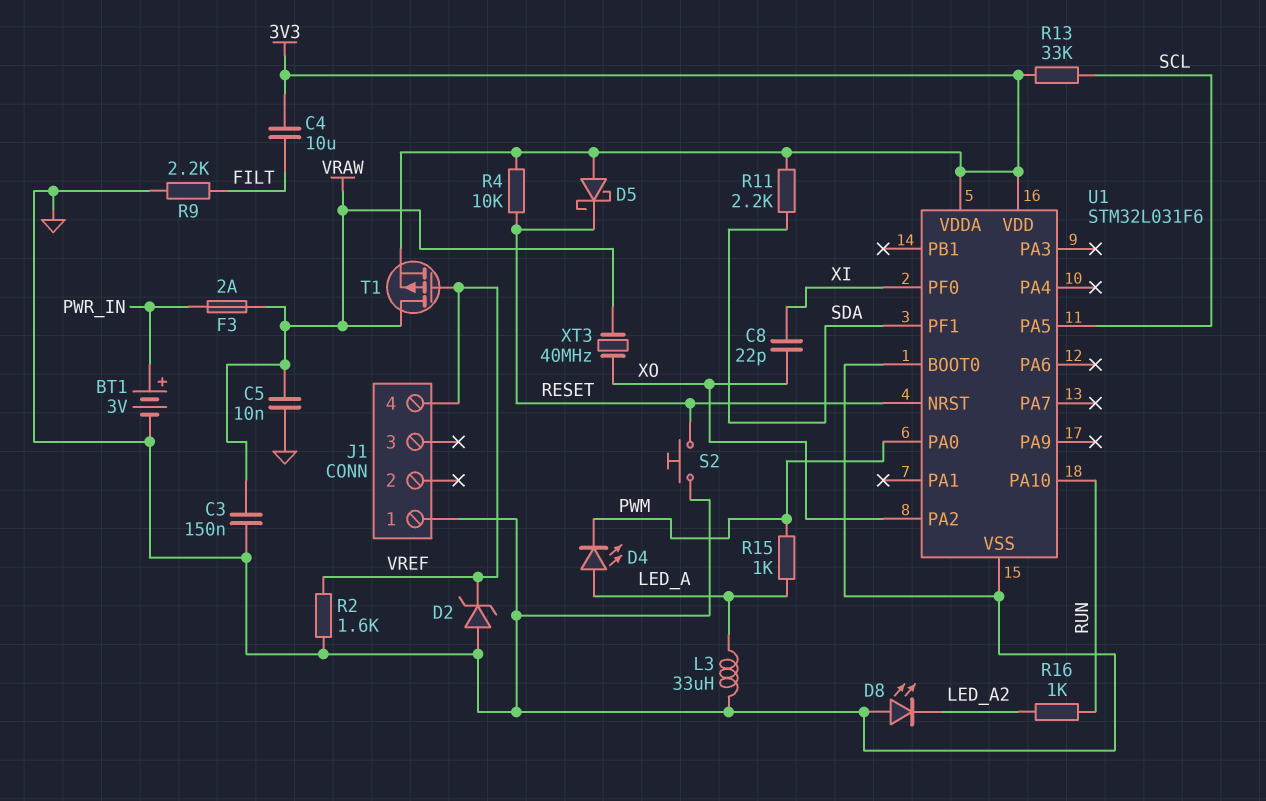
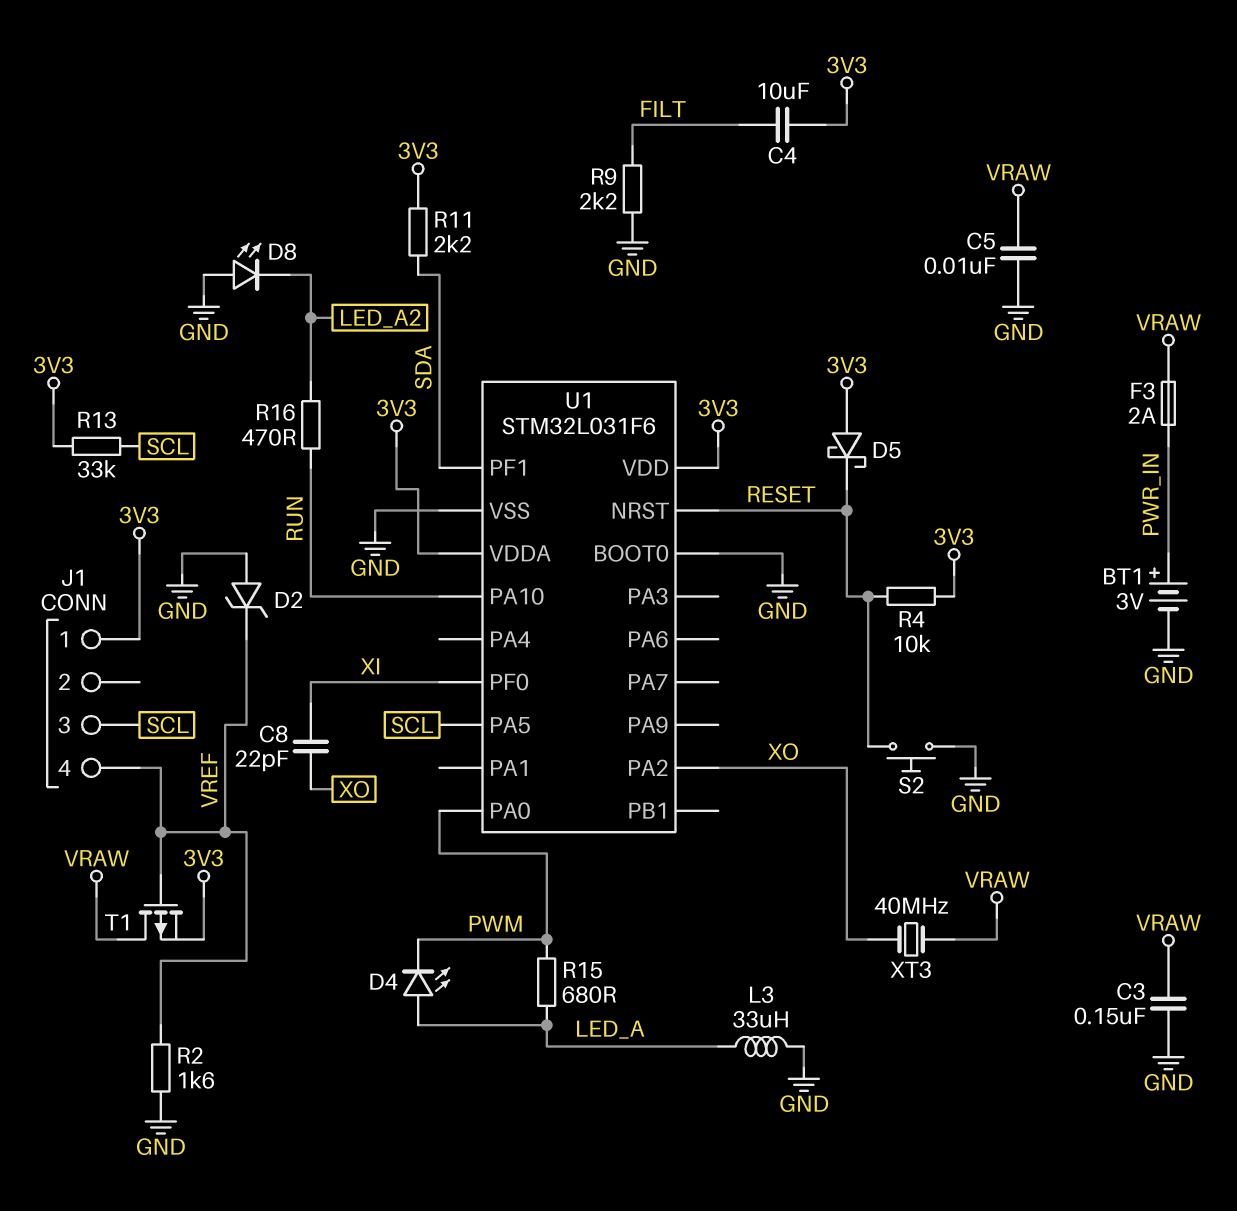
J1 pin 1: GND -> 3V3
J1 pin 3: none -> SCL
R15: 1k (LED_A, PWM) -> 680 (LED_A, PWM)
R16: 1k (LED_A2, RUN) -> 470 (LED_A2, RUN)

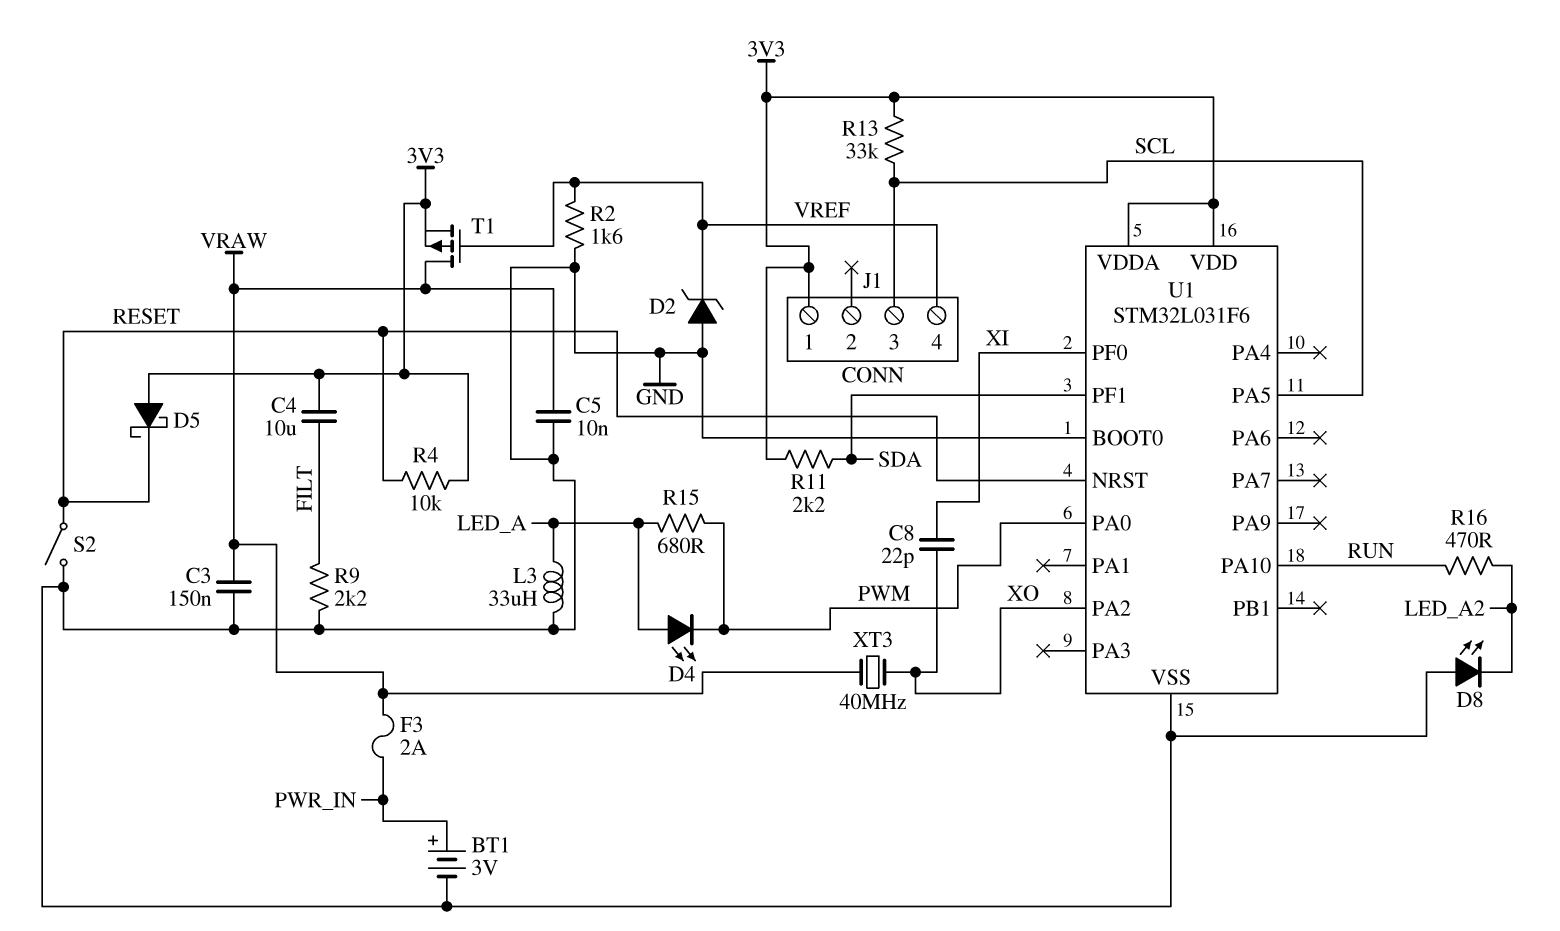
S2: button (GND, RESET) -> switch (GND, RESET)

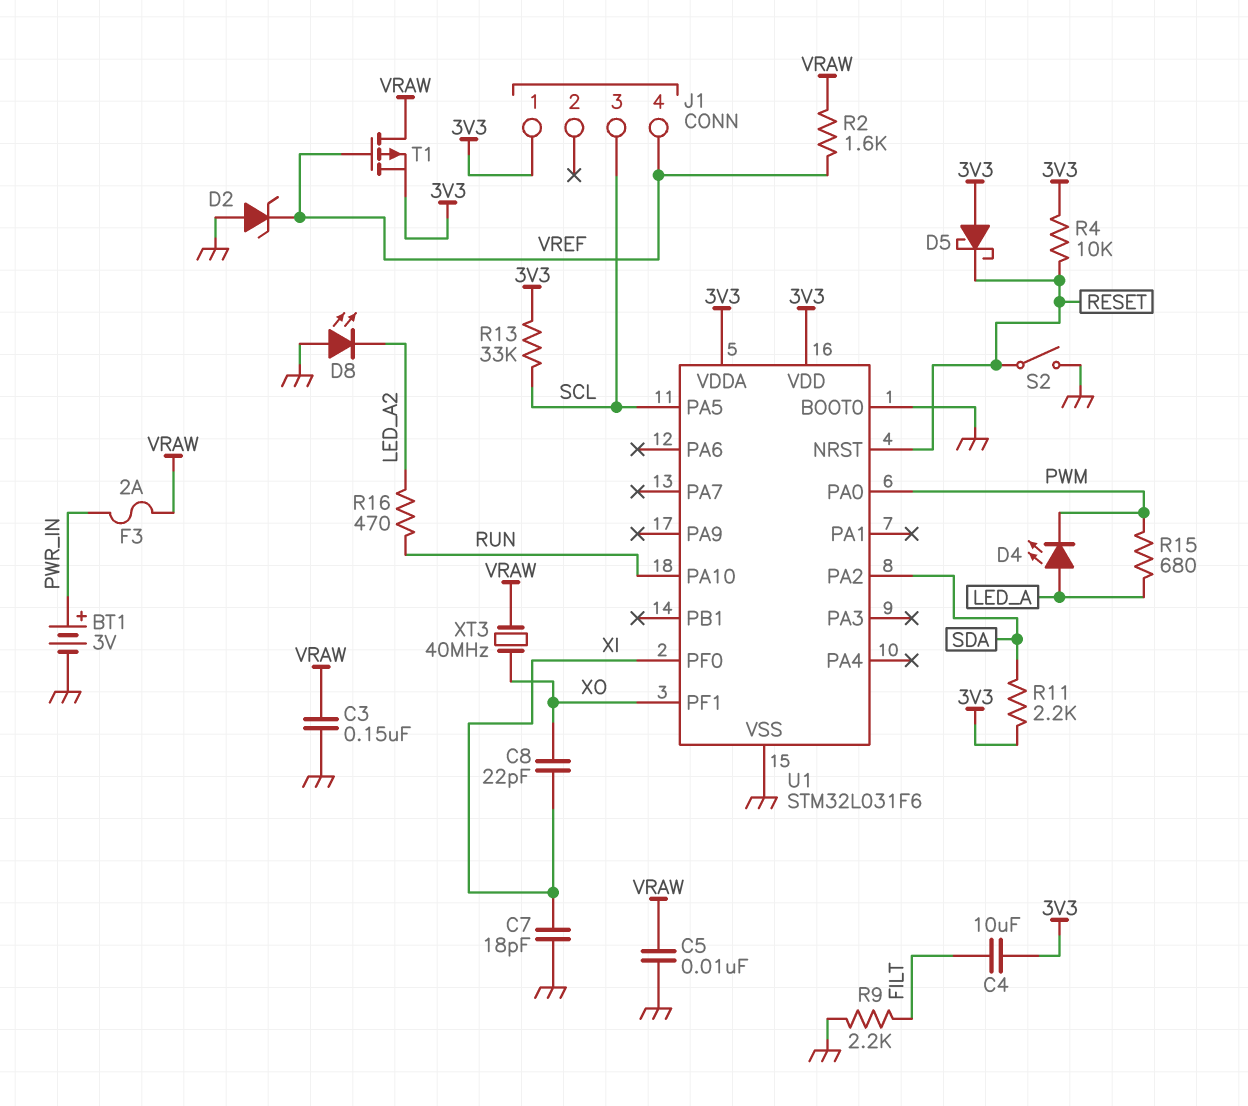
C7: none -> 18pF (GND, XI)
L3: 33uH (GND, LED_A) -> none
R2: 1.6k (GND, VREF) -> 1.6k (VRAW, VREF)
U1 pin PA2: XO -> SDA
U1 pin PF1: SDA -> XO

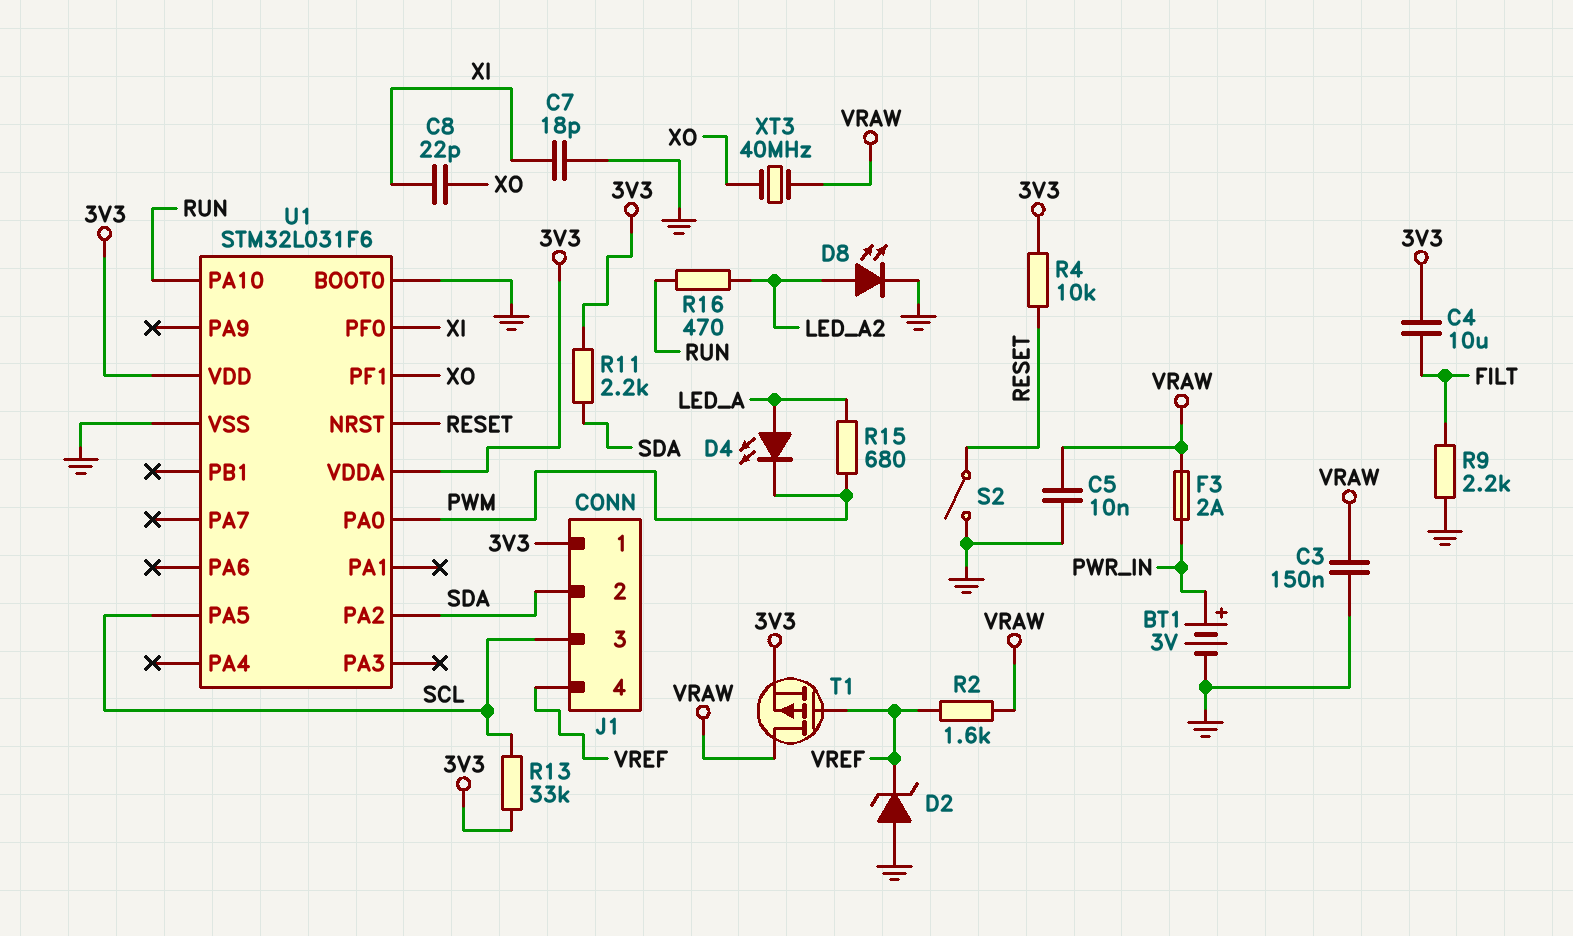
D5: schottky (A 3V3, K RESET) -> none
D8: LED (A GND, K LED_A2) -> LED (A LED_A2, K GND)
J1 pin 2: none -> SDA

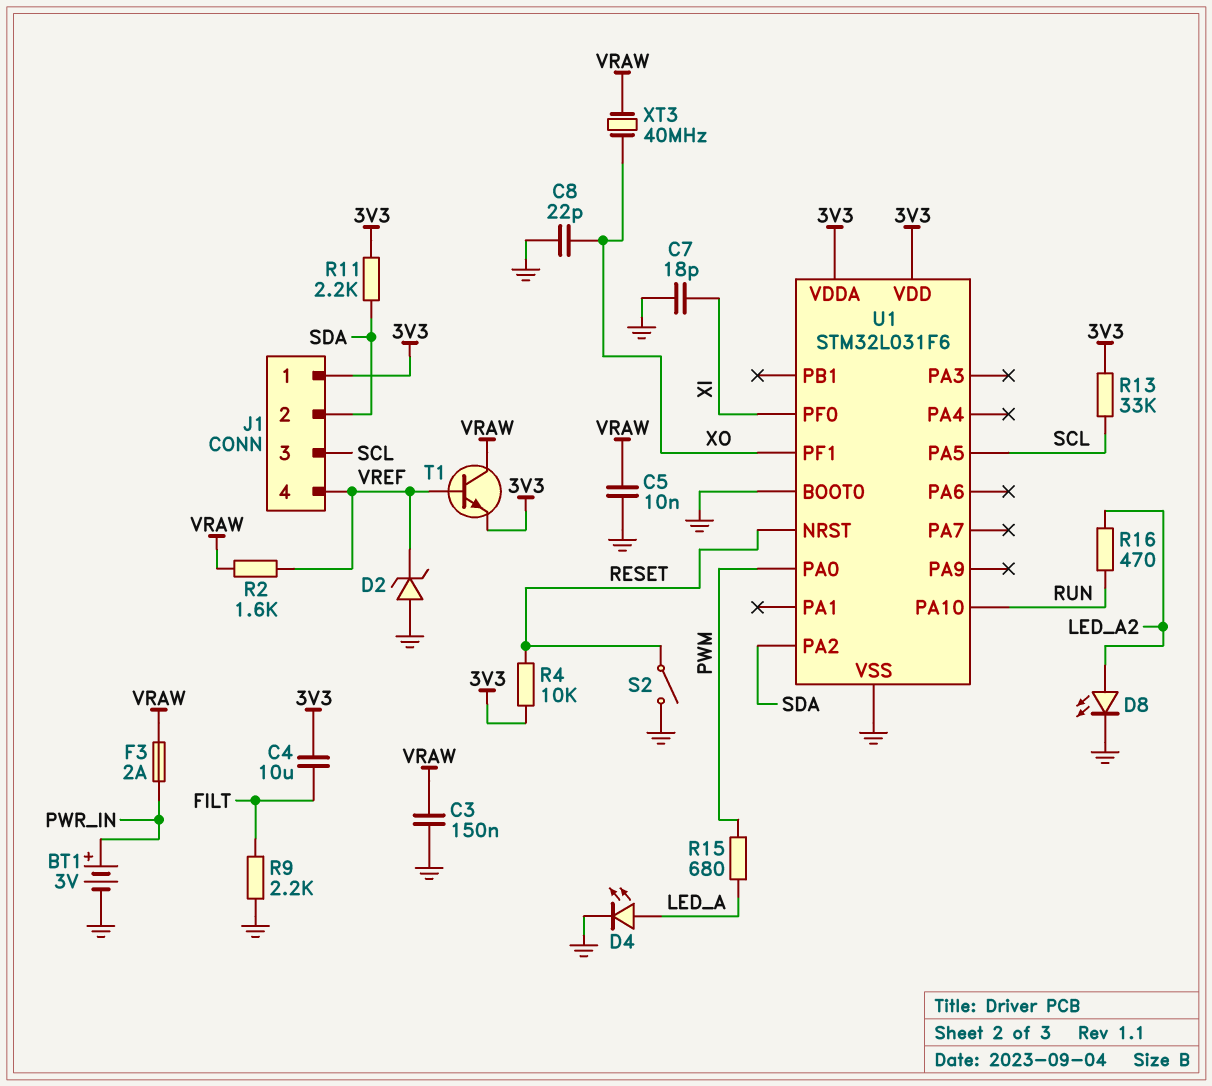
C8: 22pF (XI, XO) -> 22pF (GND, XO)
D4: LED (A LED_A, K PWM) -> LED (A LED_A, K GND)
T1: PMOS (G VREF, D VRAW, S 3V3) -> NPN (B VREF, C VRAW, E 3V3)

